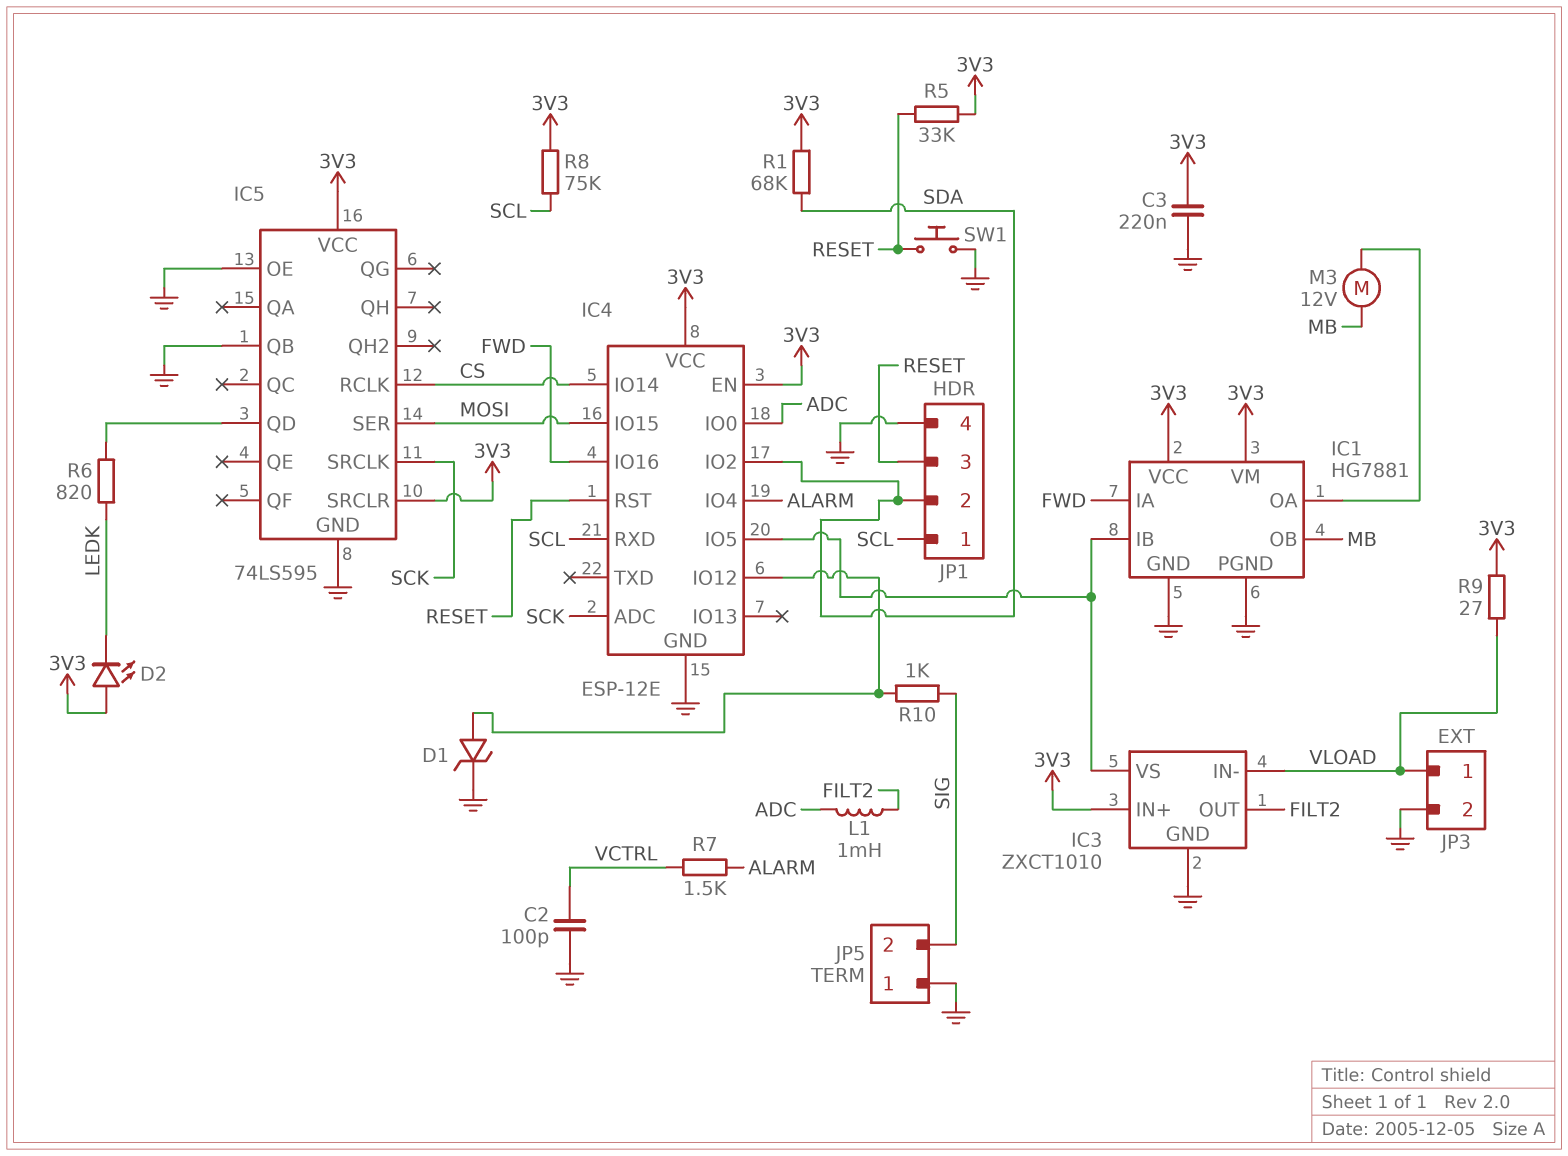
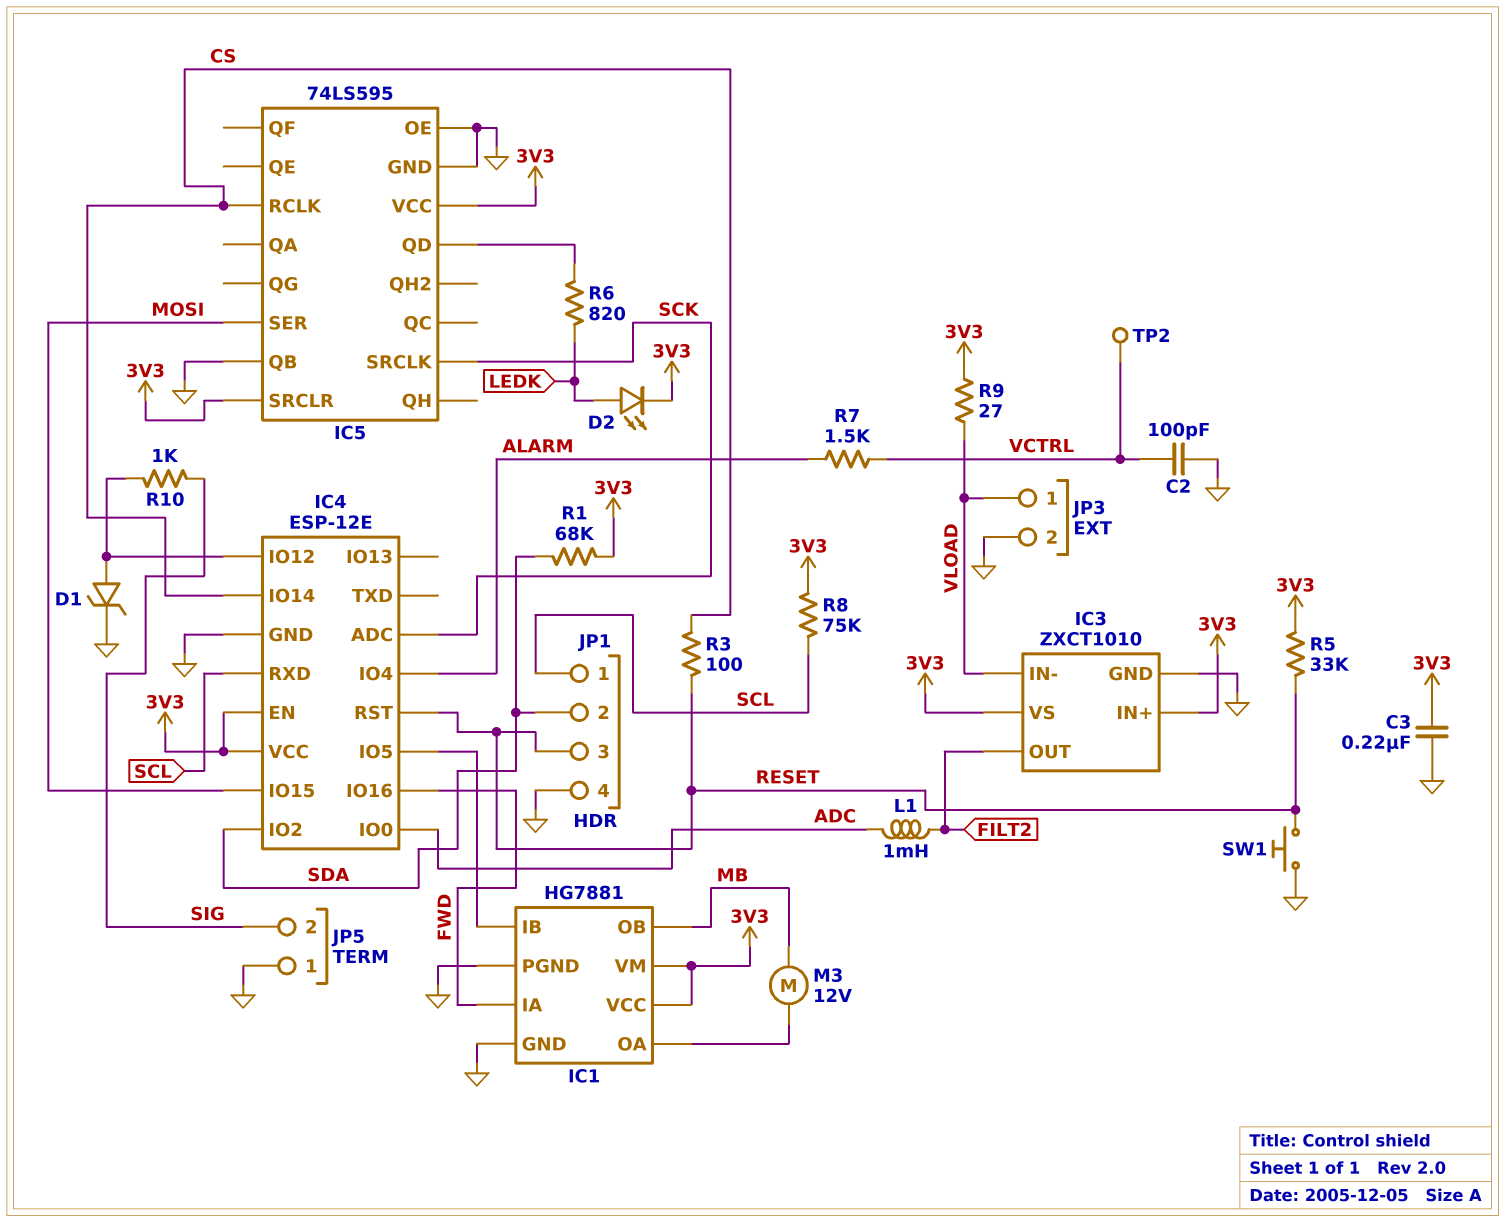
D2: LED (A 3V3, K LEDK) -> LED (A LEDK, K 3V3)
IC3 pin VS: IC1/IB -> 3V3
R3: none -> 100 (CS, RESET)
TP2: none -> test point (VCTRL)

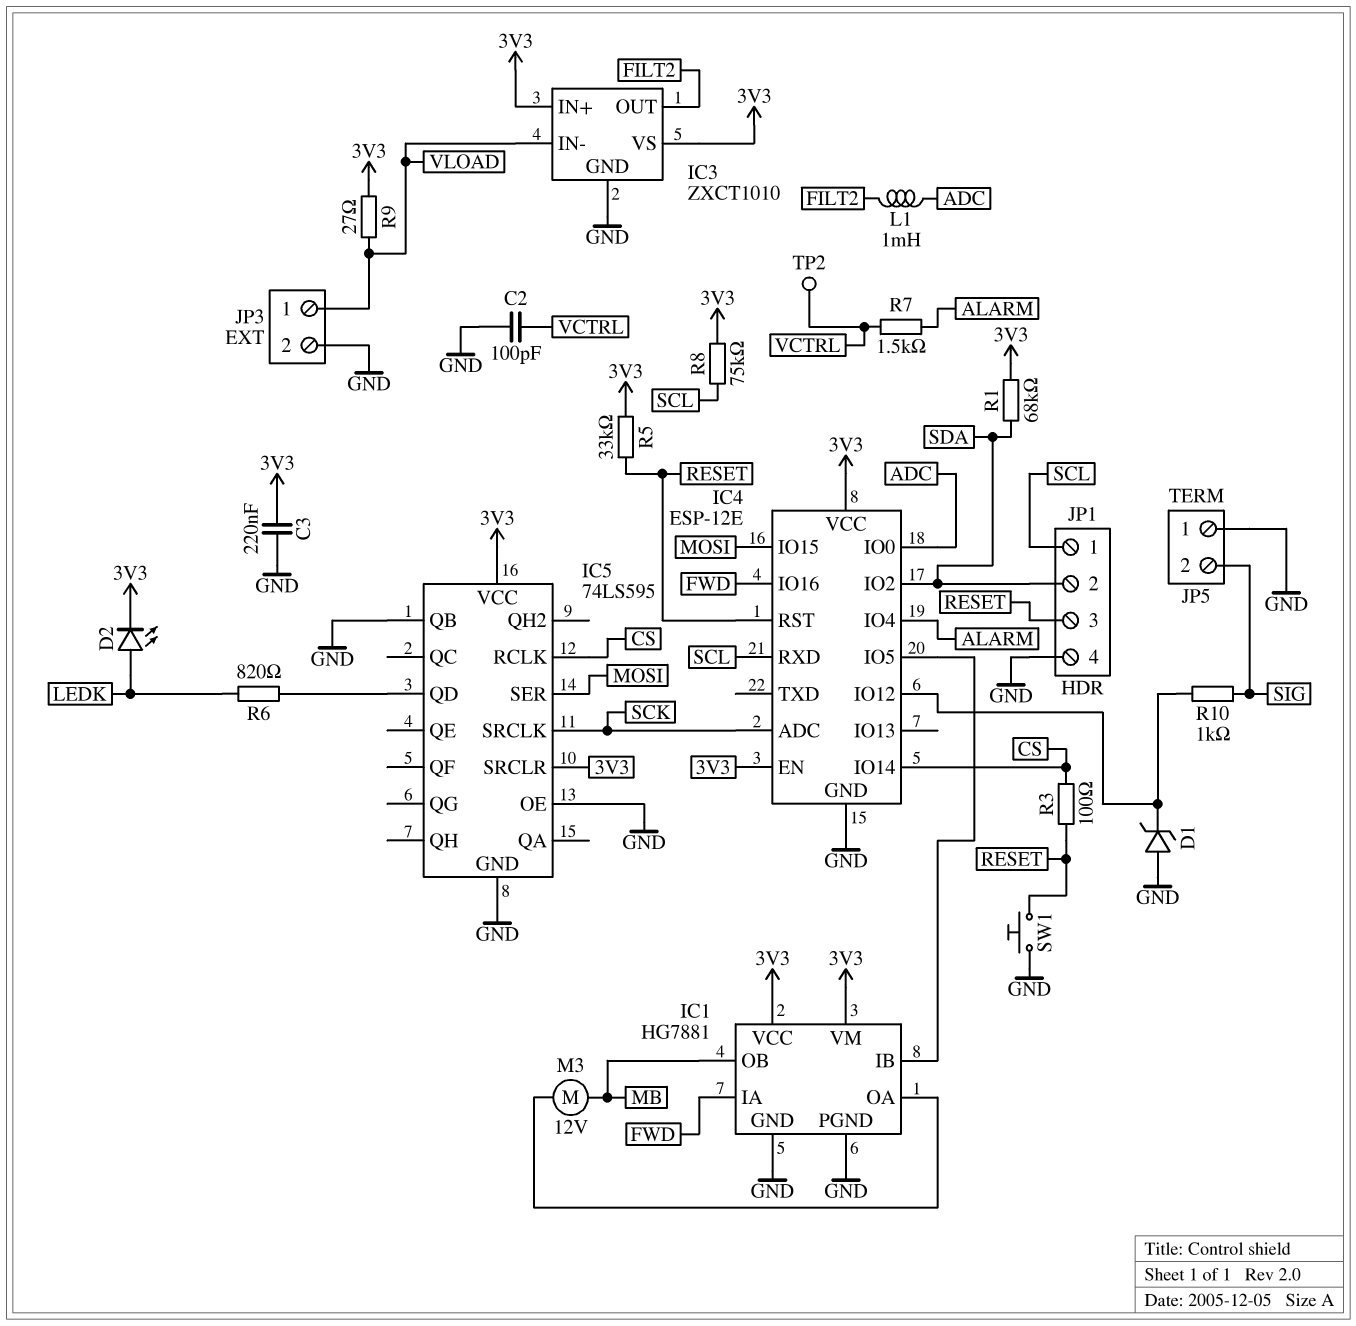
D1: zener (A IC4/IO12, K GND) -> zener (A GND, K IC4/IO12)

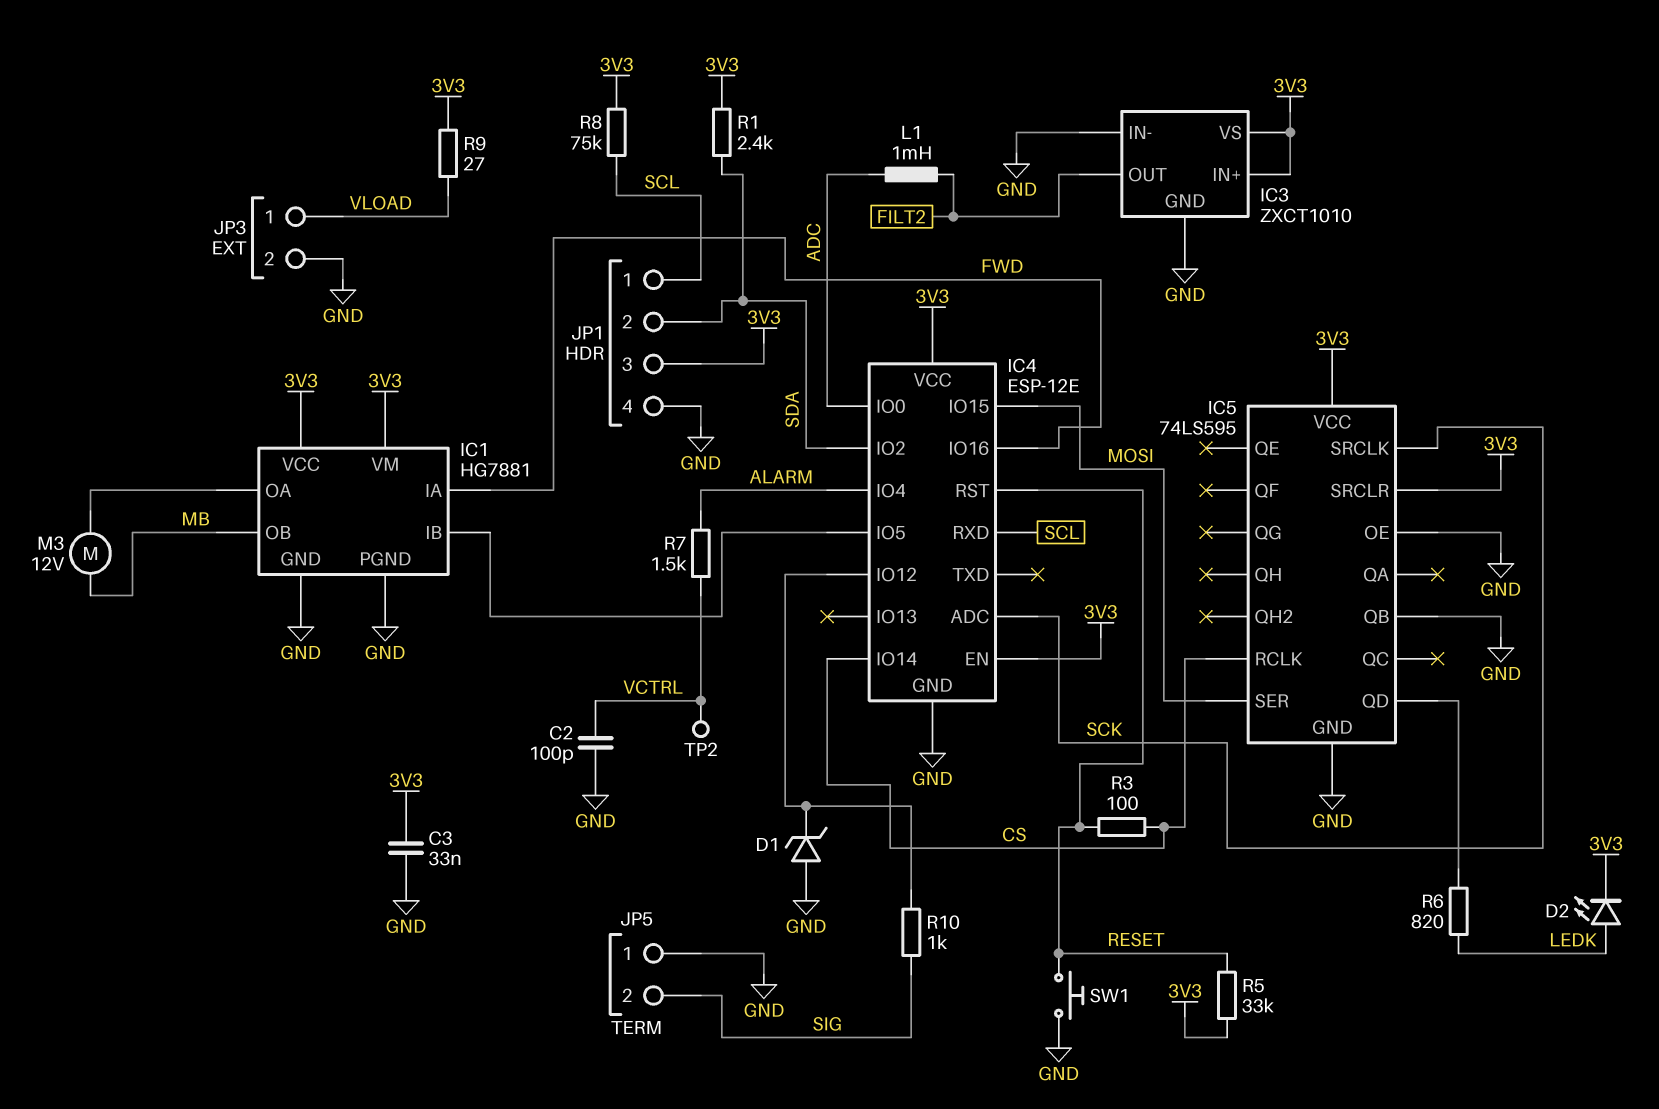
C3: 220nF (3V3, GND) -> 33nF (3V3, GND)
IC3 pin IN-: VLOAD -> GND
JP1 pin 3: RESET -> 3V3
R1: 68k (3V3, SDA) -> 2.4k (3V3, SDA)

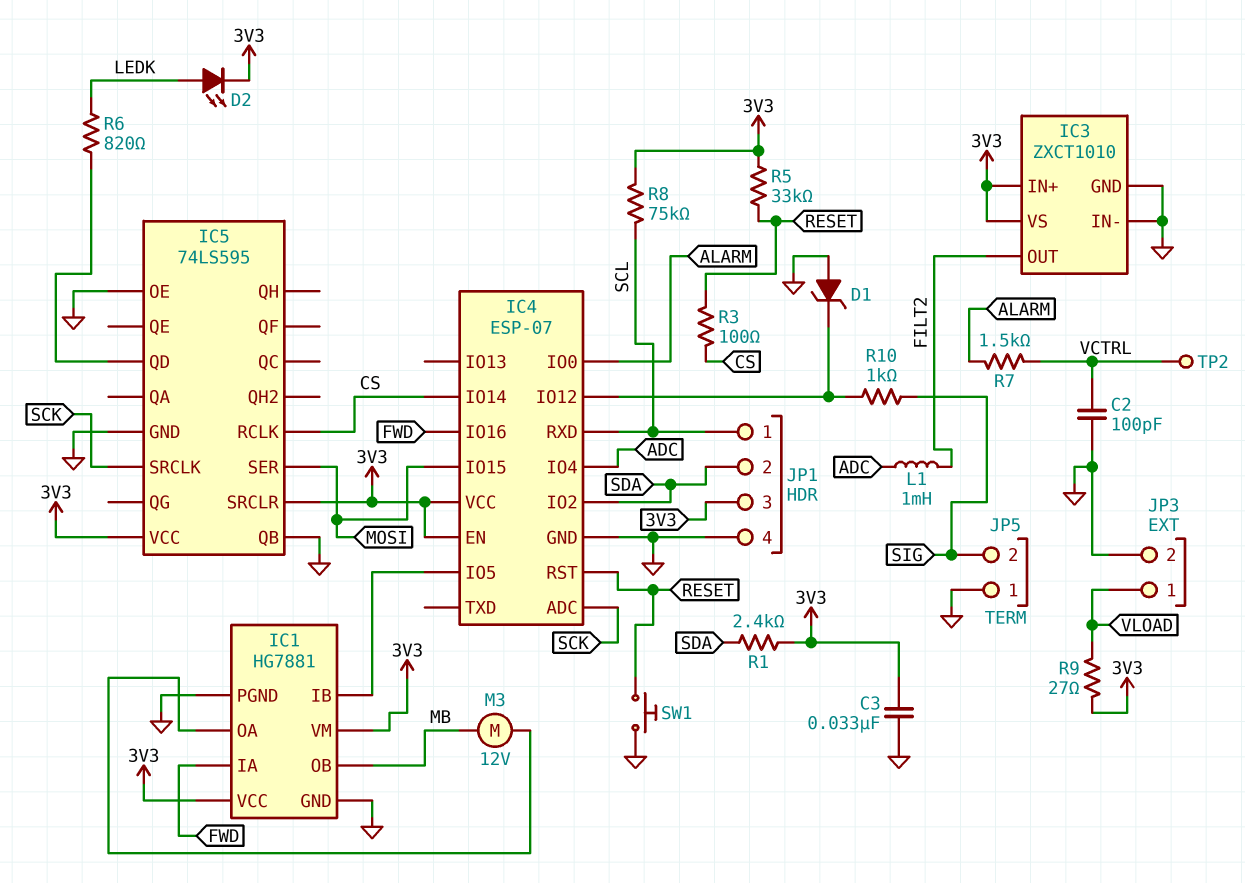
IC4: ESP-12E -> ESP-07
IC4 pin IO0: ADC -> ALARM
IC4 pin IO4: ALARM -> ADC

